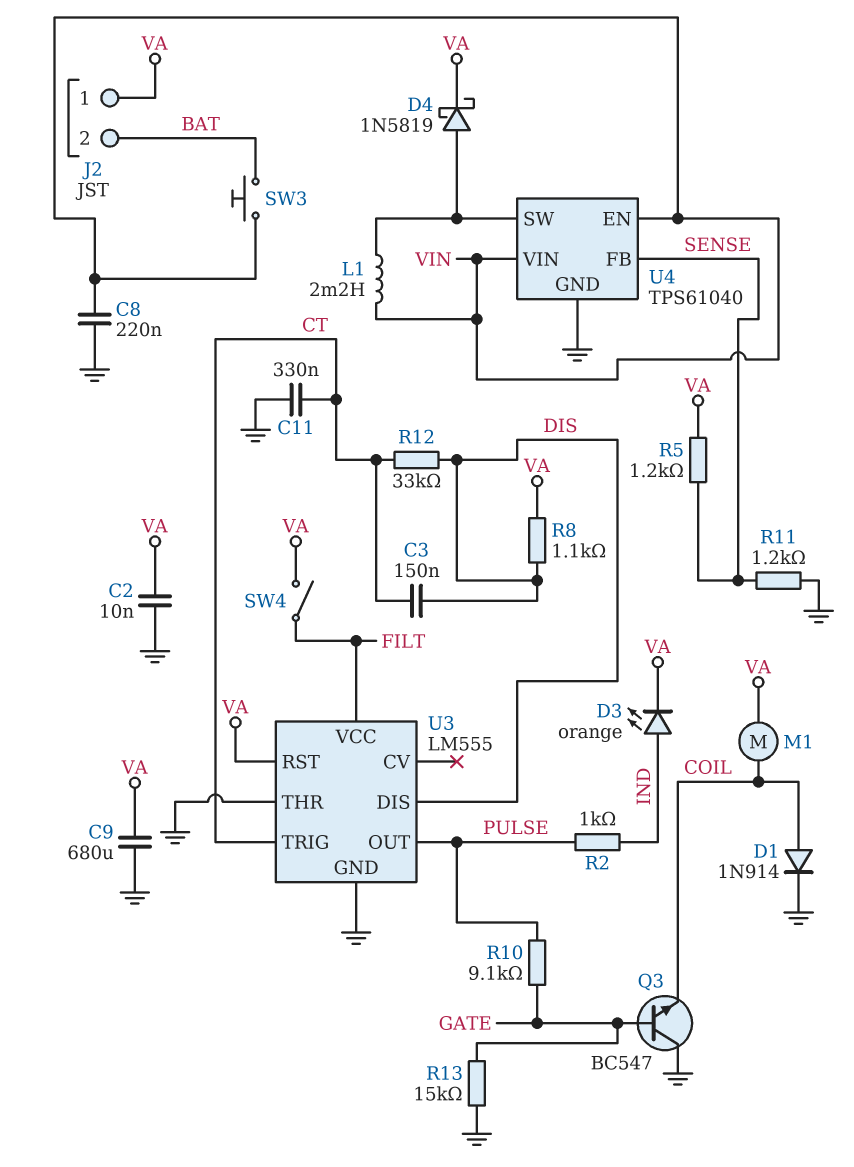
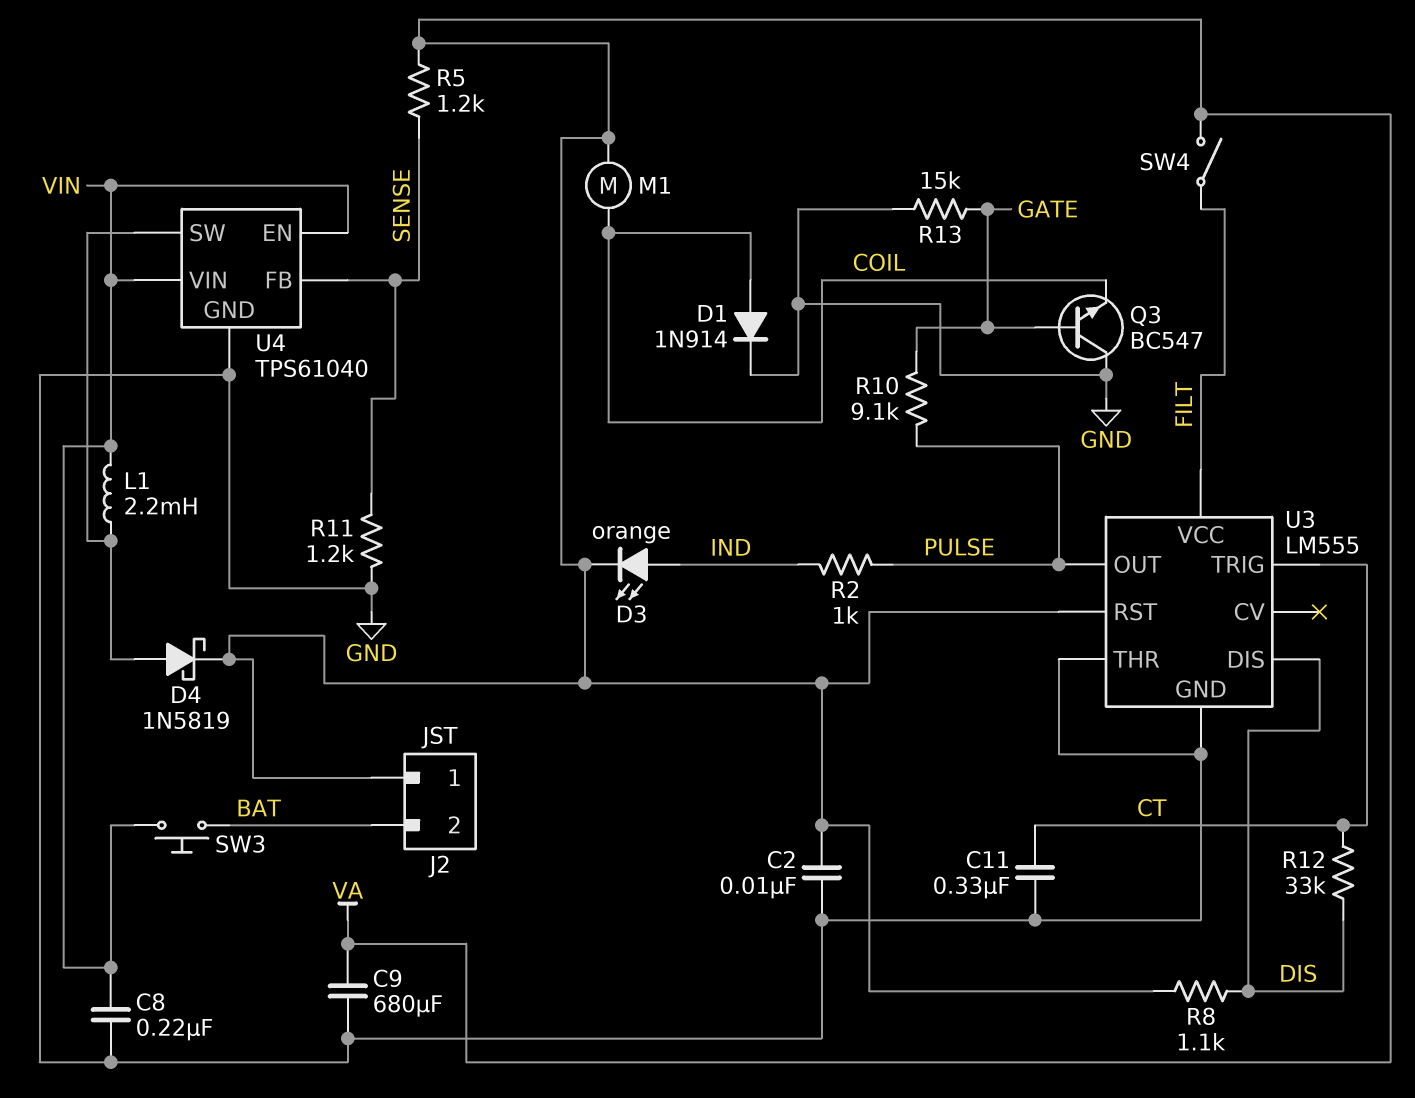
C3: 150nF (CT, DIS) -> none

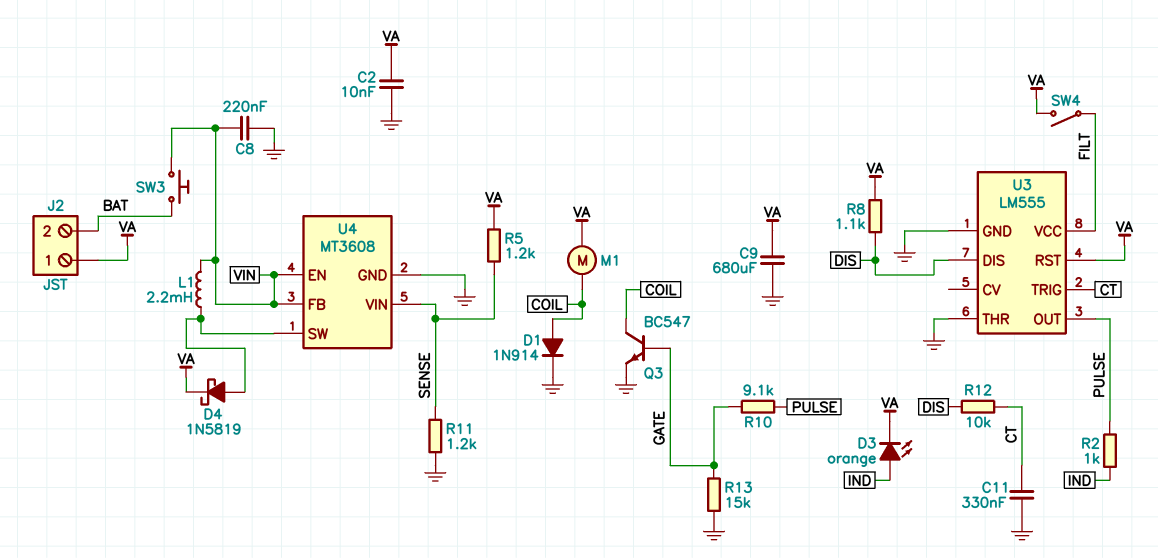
Q3: NPN BC547 (B GATE, C GND, E COIL) -> NPN BC547 (B GATE, C COIL, E GND)
R12: 33k (CT, DIS) -> 10k (CT, DIS)
U4: TPS61040 -> MT3608
U4 pin FB: SENSE -> VIN
U4 pin VIN: VIN -> SENSE

